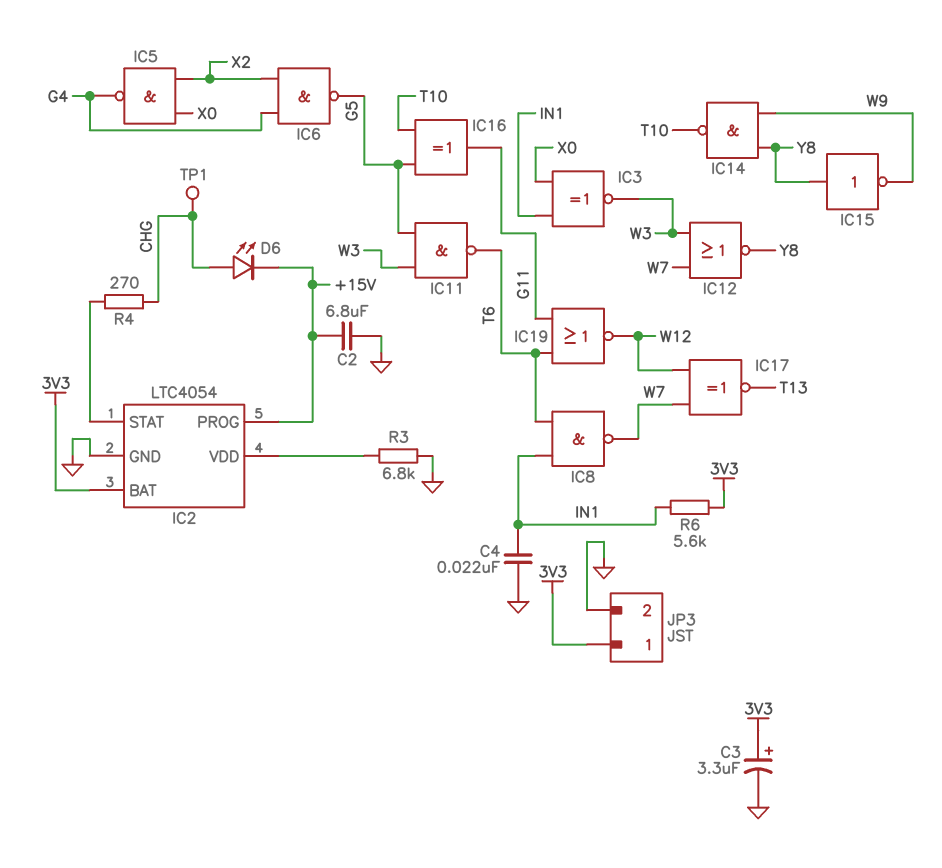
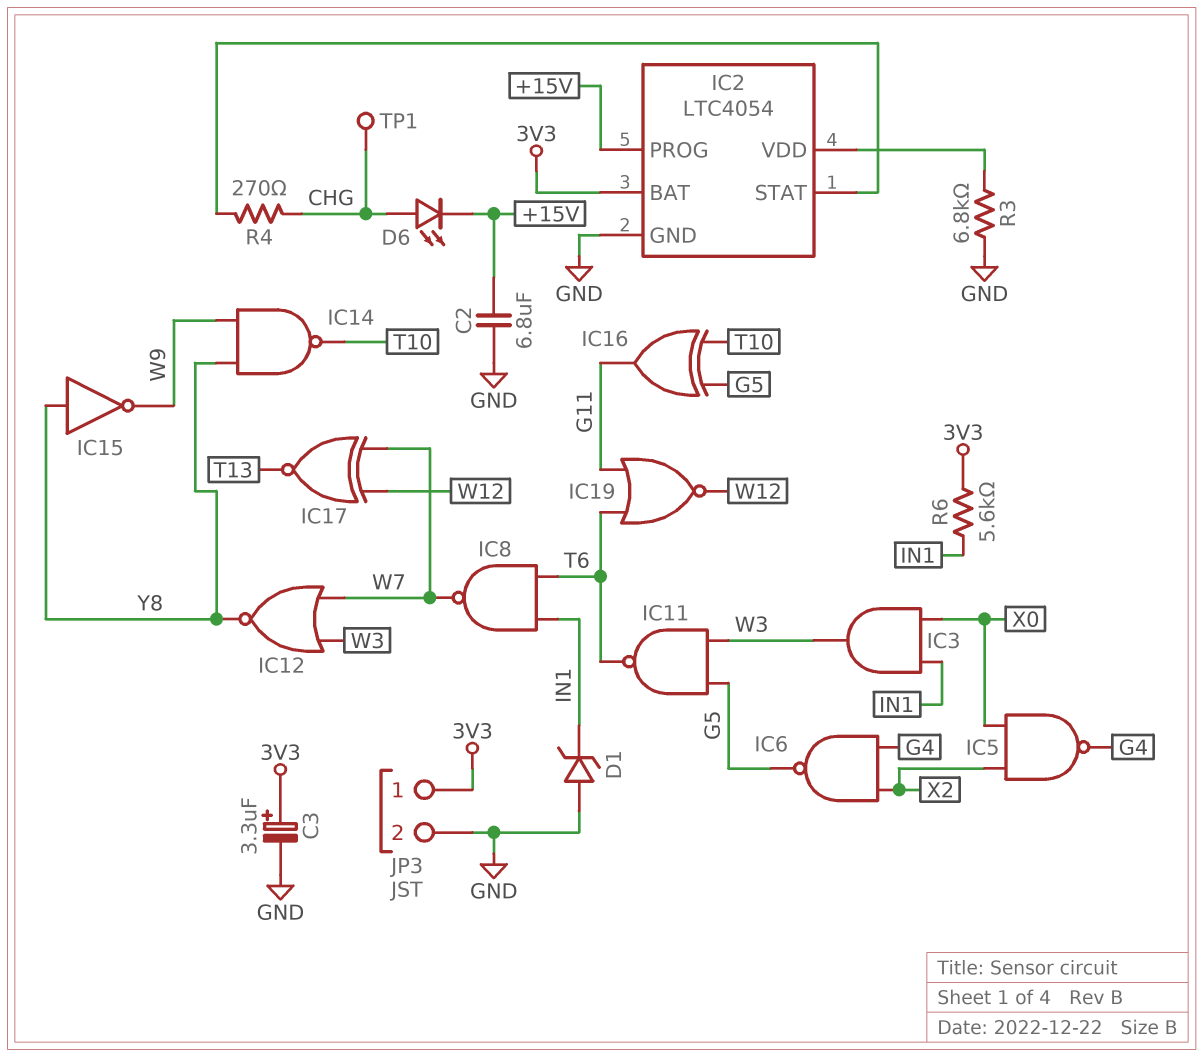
C4: 22nF (GND, IN1) -> none
D1: none -> zener (A GND, K IN1)
IC3: XNOR (in IN1, in X0, out W3) -> AND (in IN1, in X0, out W3)

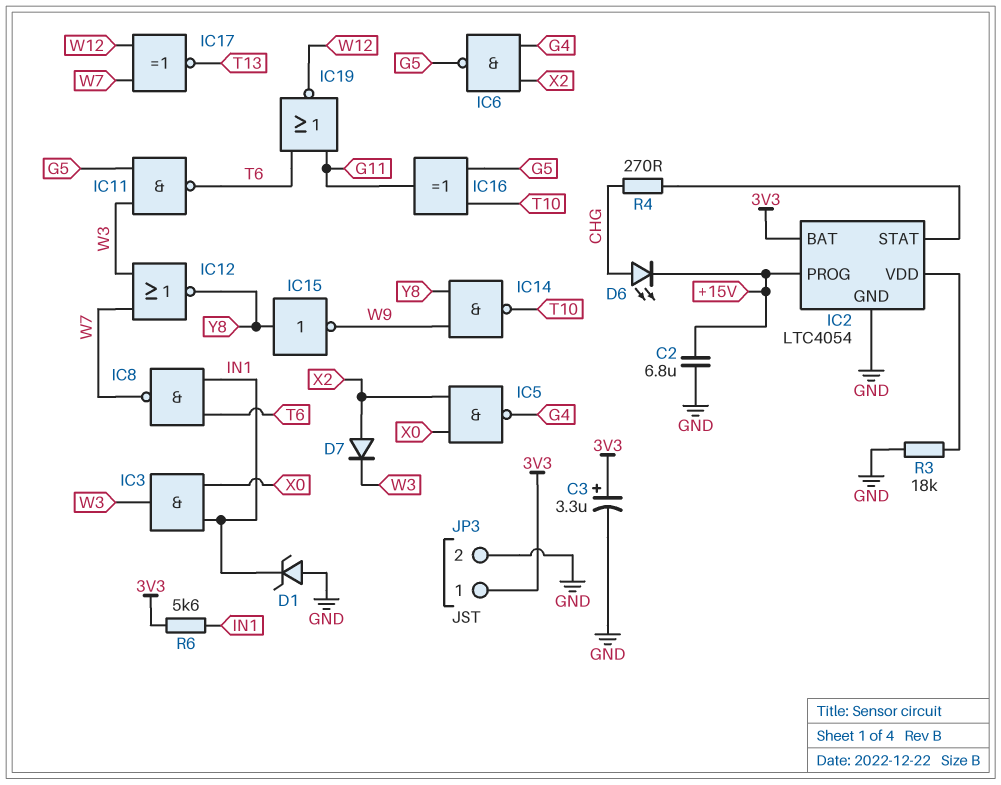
D7: none -> diode (A X2, K W3)
R3: 6.8k (GND, IC2/VDD) -> 18k (GND, IC2/VDD)
TP1: test point (CHG) -> none

